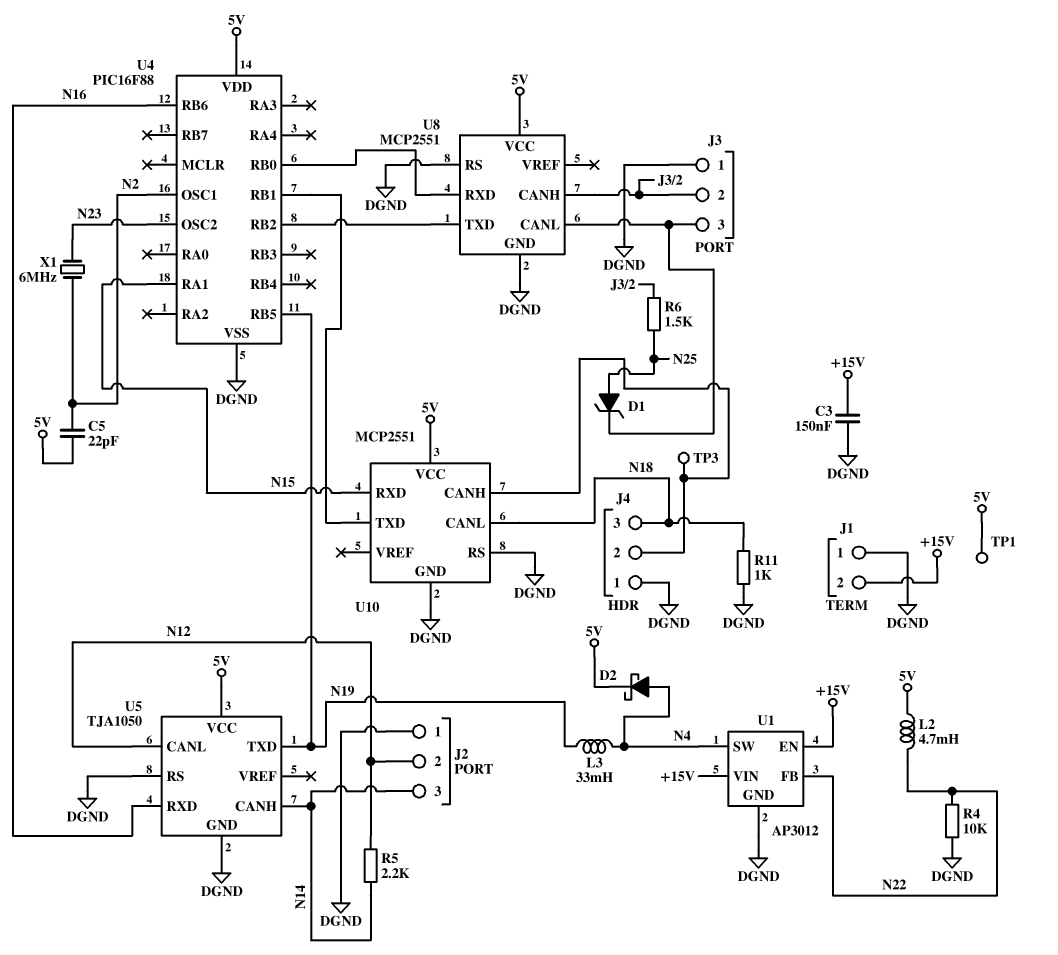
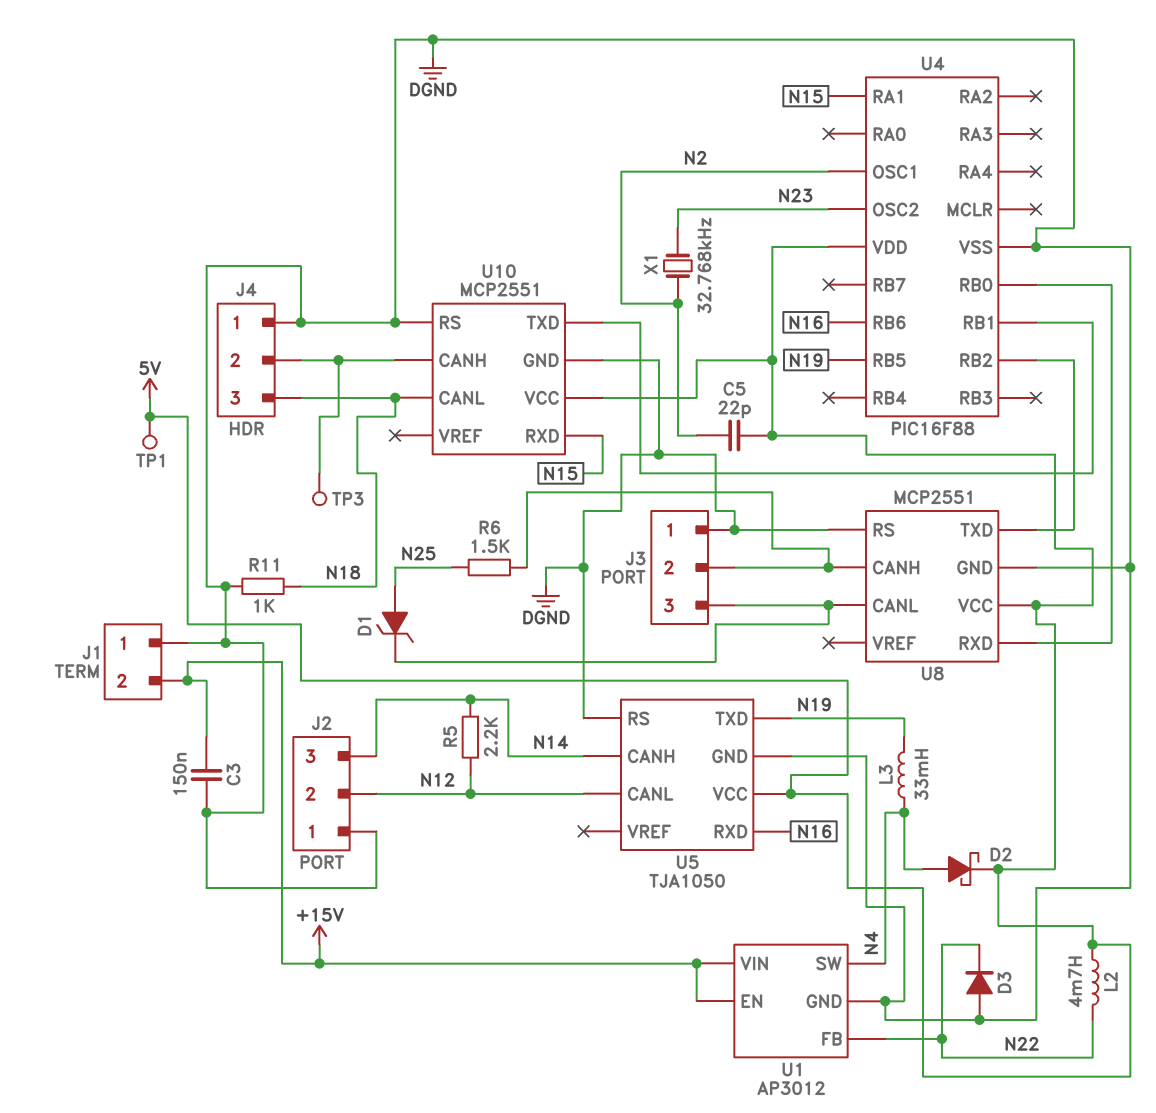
D3: none -> diode (A DGND, K N22)
R4: 10k (DGND, N22) -> none
X1: 6MHz (N2, N23) -> 32.768kHz (N2, N23)

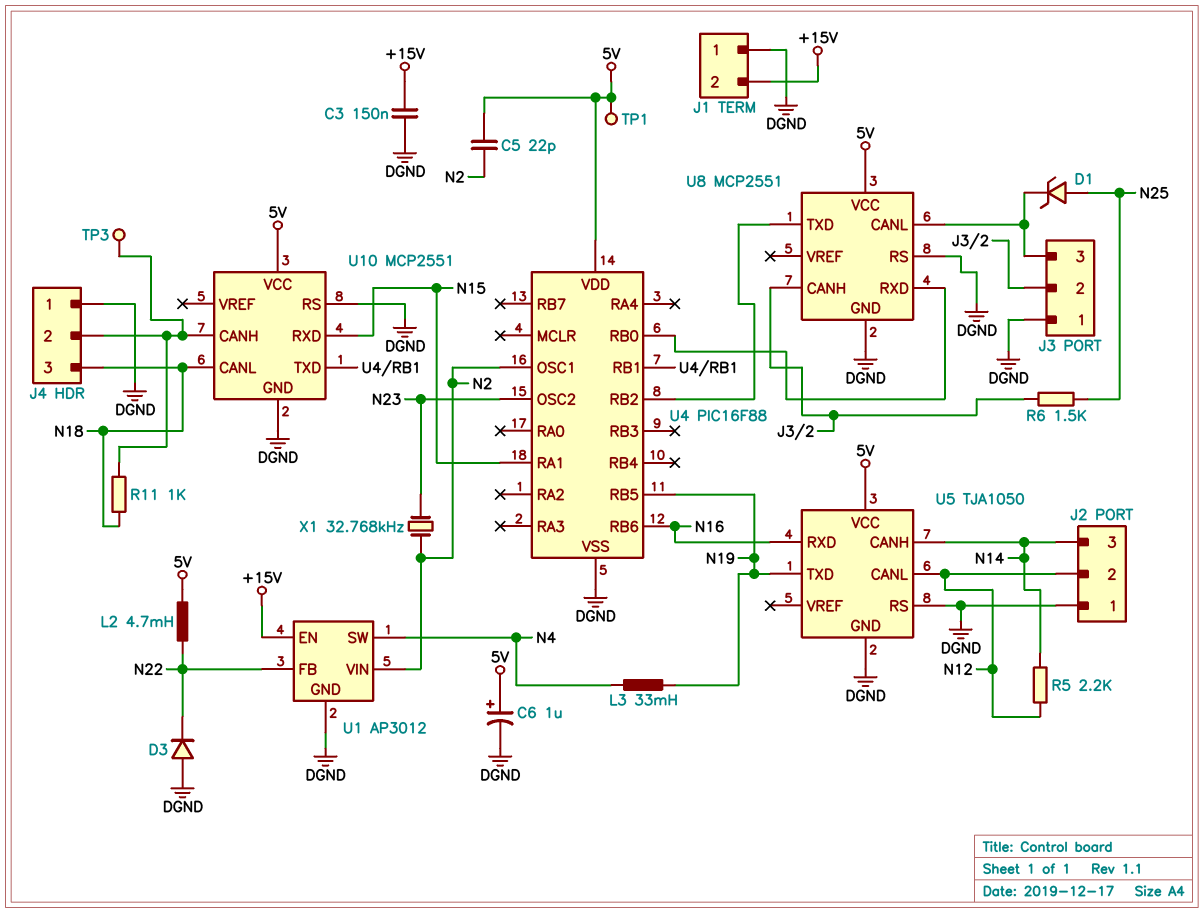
C6: none -> 1uF (plus 5V, minus DGND)
D2: schottky (A N4, K 5V) -> none
R11: 1k (DGND, N18) -> 1k (J4/2, N18)
U1 pin VIN: +15V -> N2

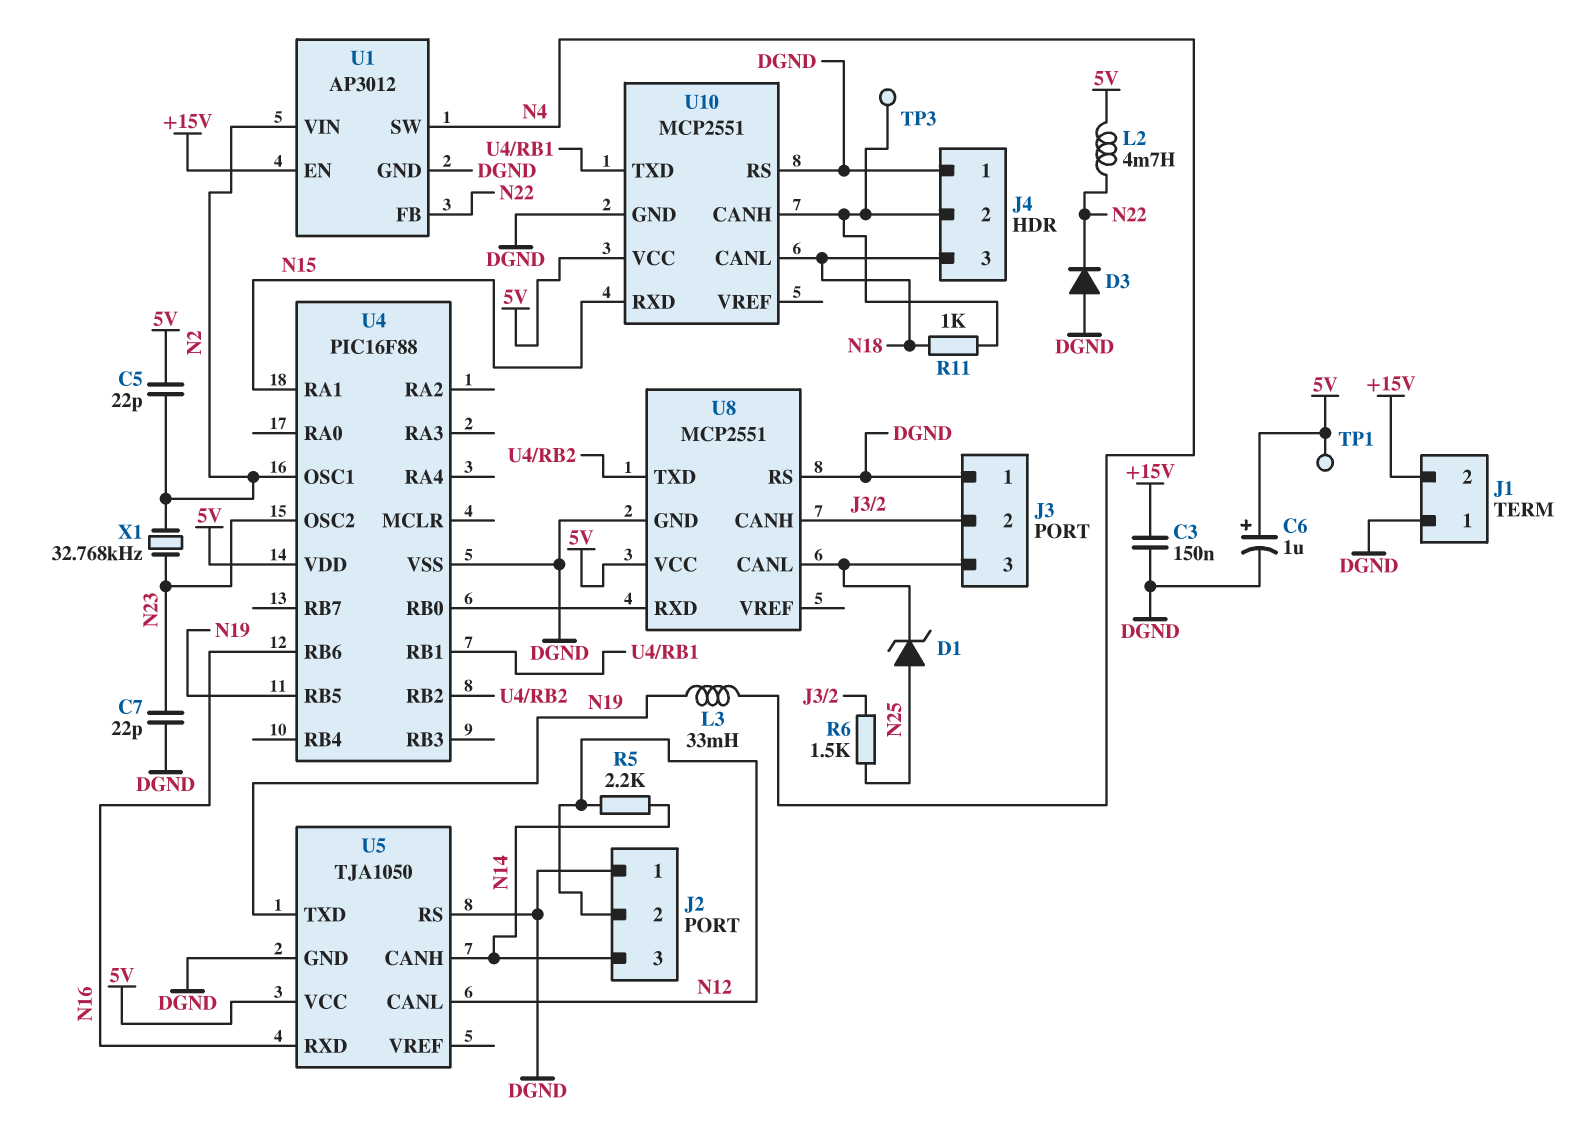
C7: none -> 22pF (DGND, N23)

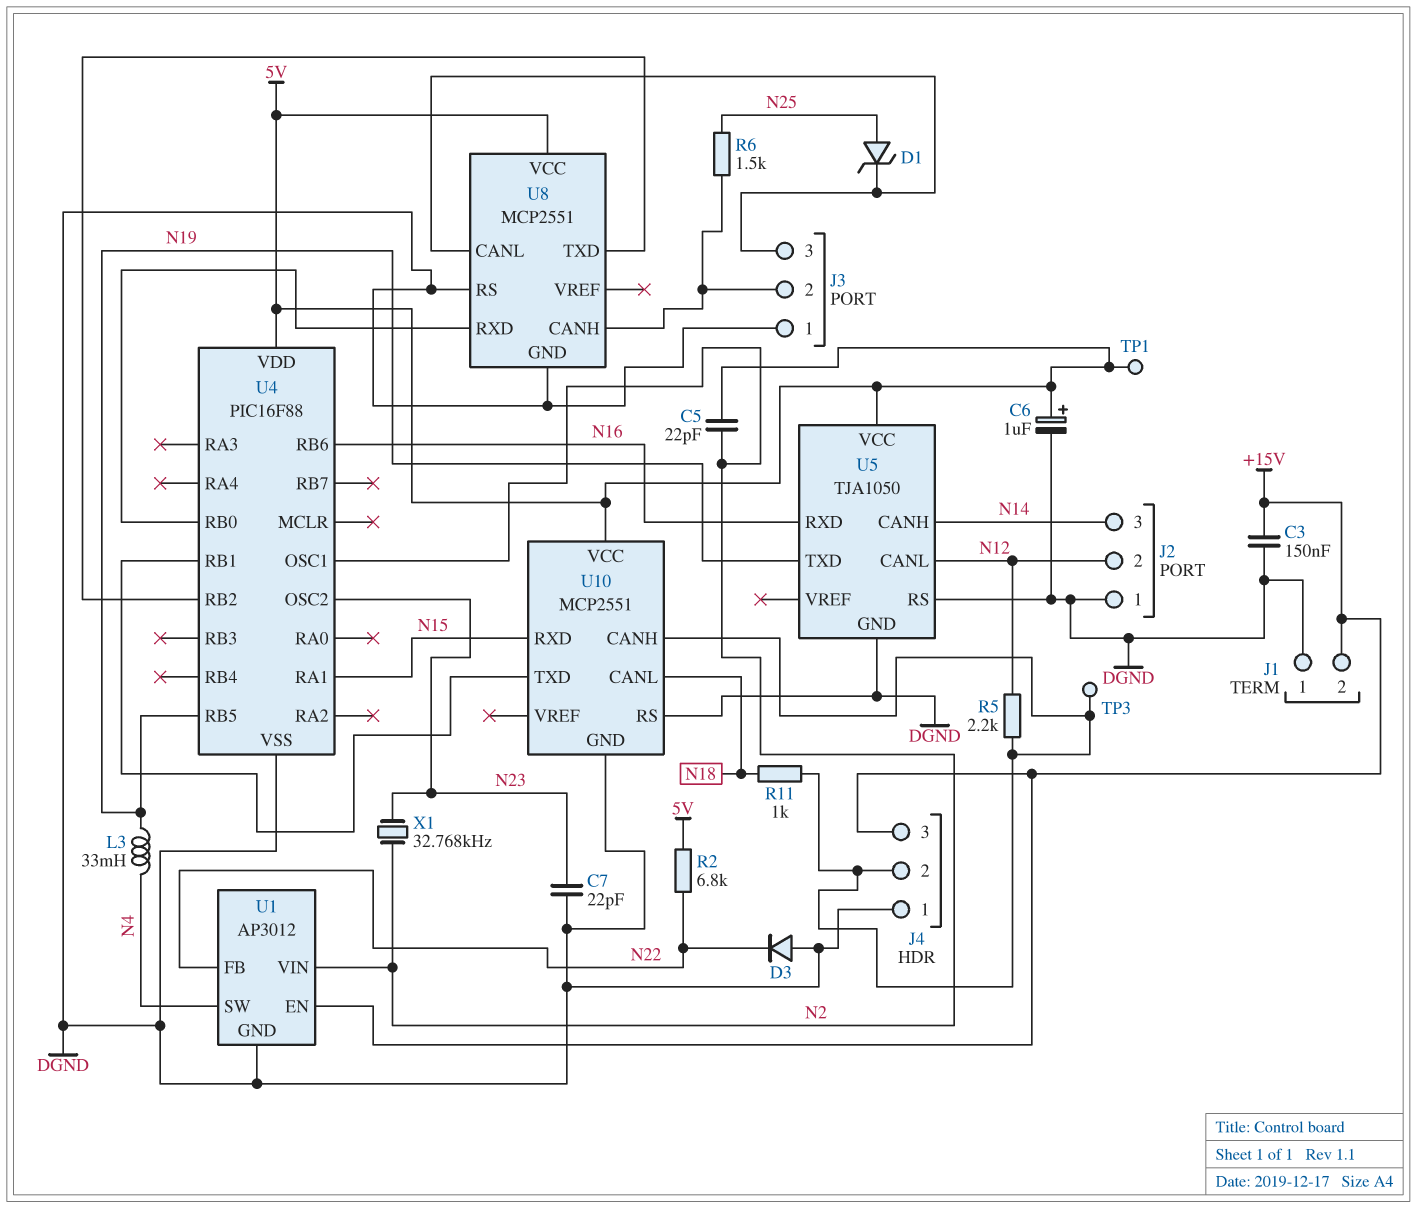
J4 pin 3: N18 -> +15V
L2: 4.7mH (5V, N22) -> none
R2: none -> 6.8k (5V, N22)
R5: 2.2k (N12, N14) -> 2.2k (J4/2, N12)

